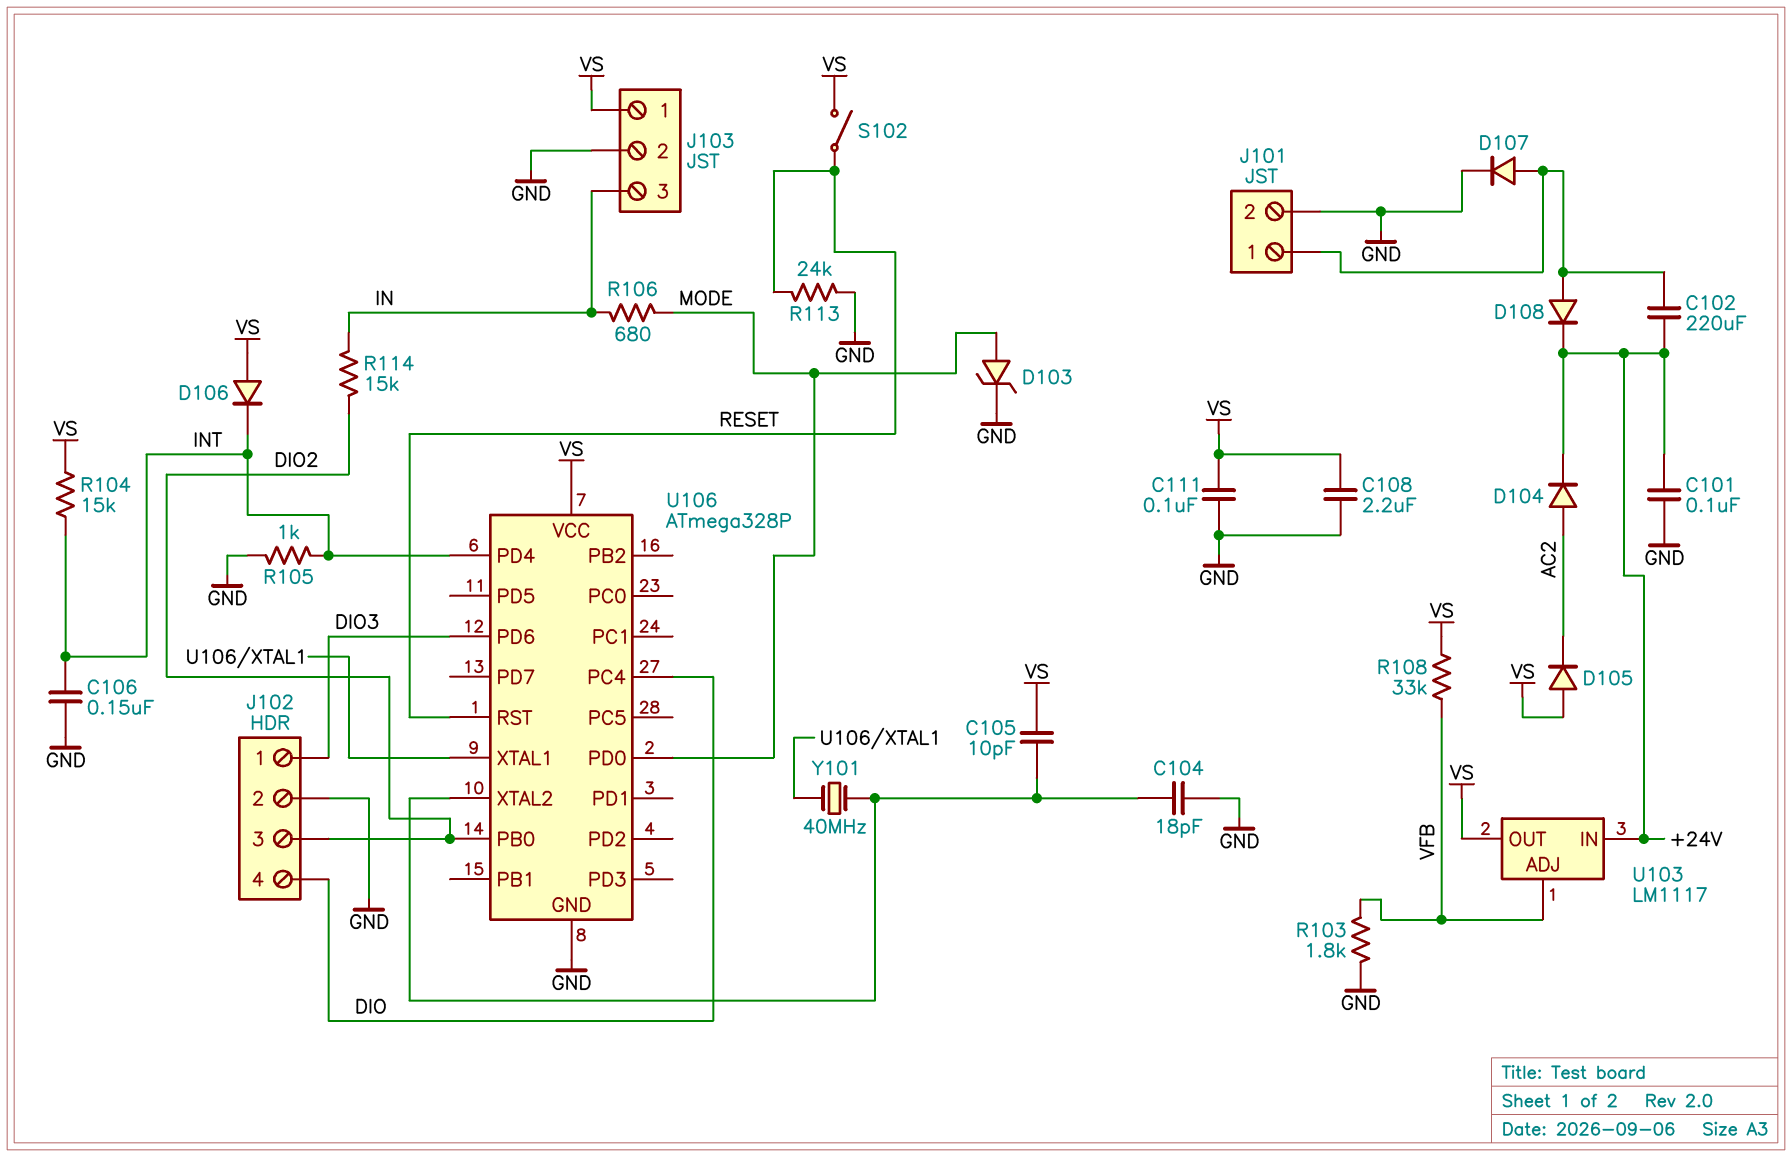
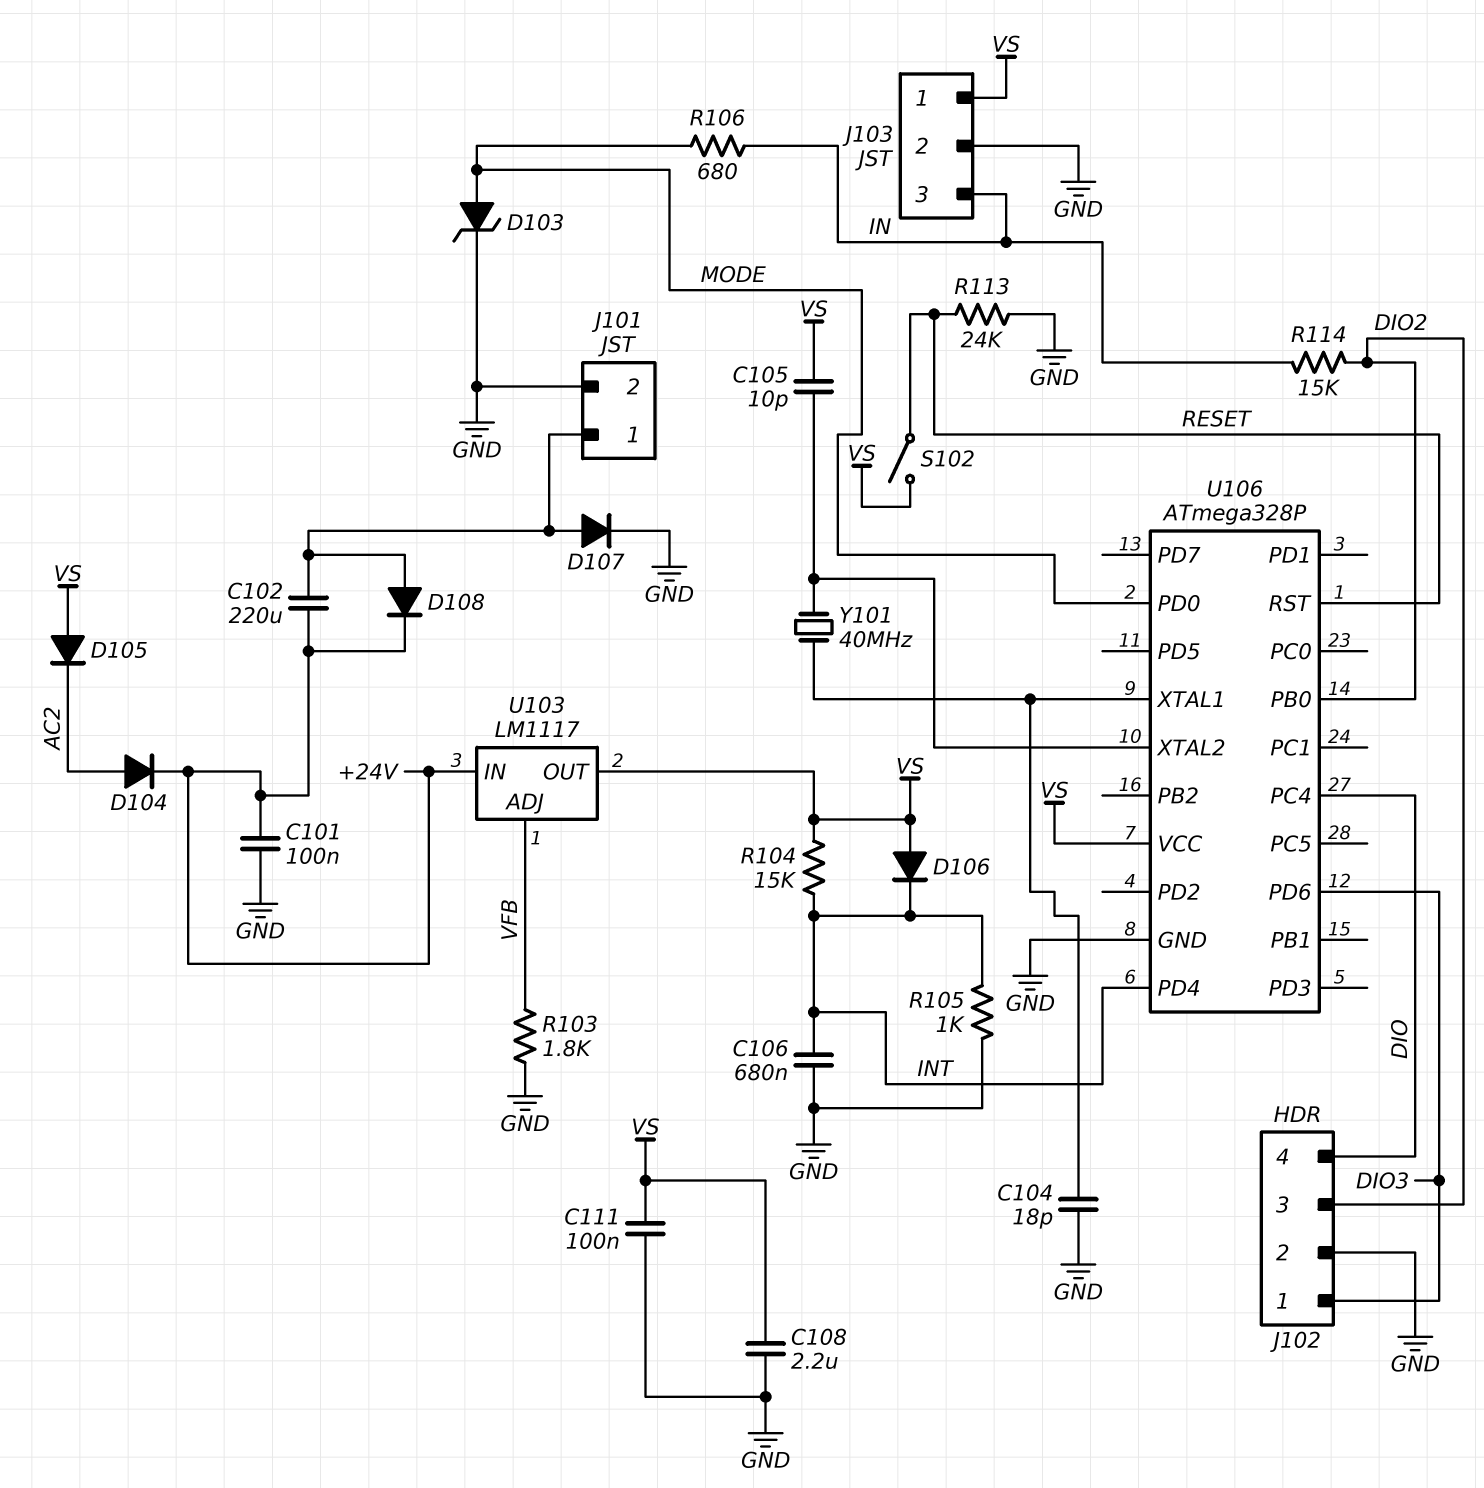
C104: 18pF (GND, U106/XTAL2) -> 18pF (GND, U106/XTAL1)
C106: 150nF (GND, INT) -> 680nF (GND, INT)
R108: 33k (VFB, VS) -> none

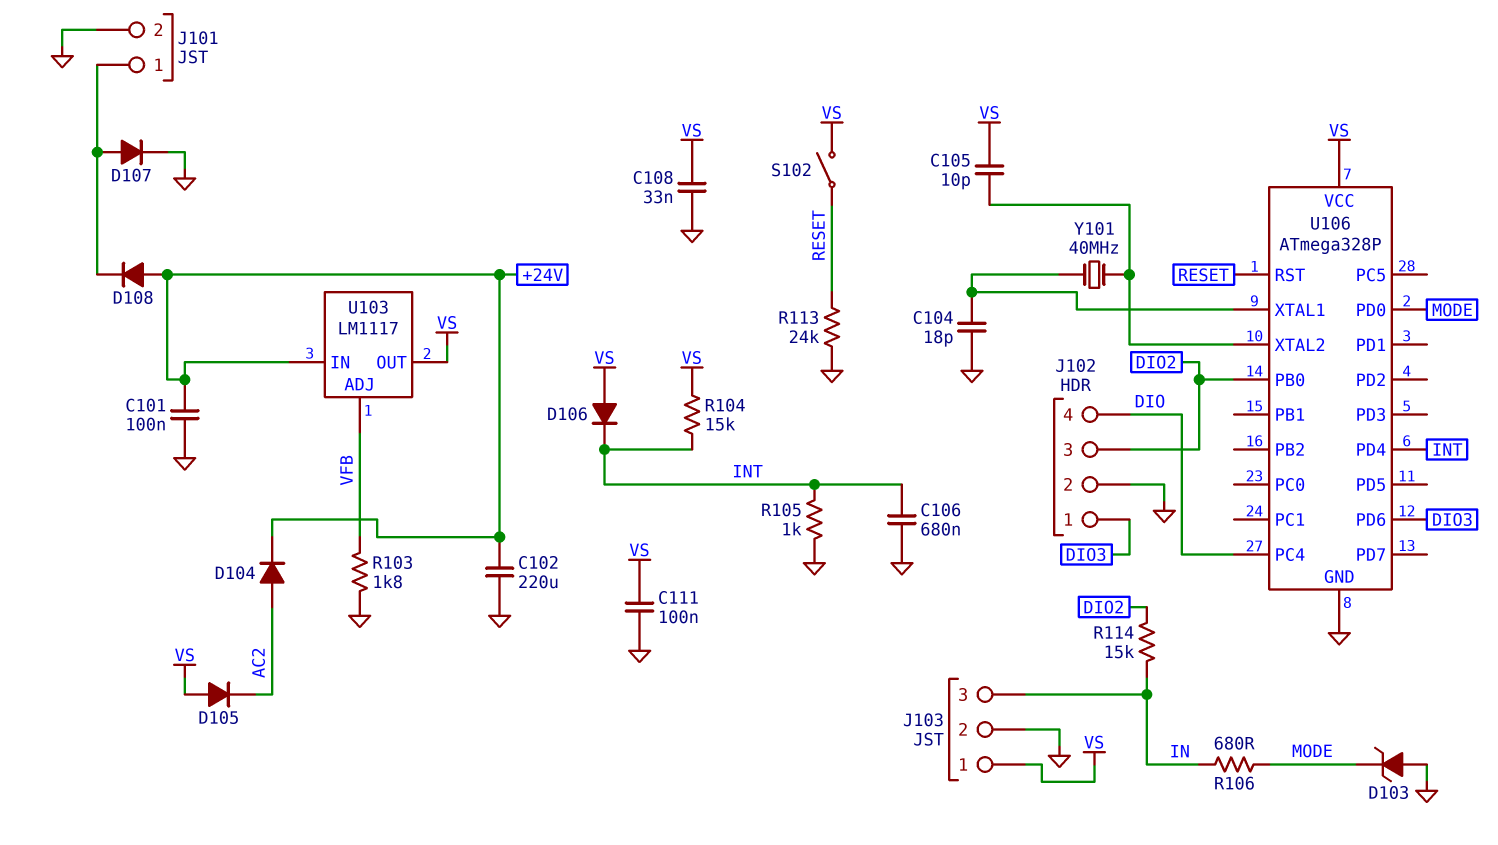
C102: 220uF (+24V, J101/1) -> 220uF (+24V, GND)
C108: 2.2uF (GND, VS) -> 33nF (GND, VS)
D103: zener (A MODE, K GND) -> zener (A GND, K MODE)
D108: diode (A J101/1, K +24V) -> diode (A +24V, K J101/1)

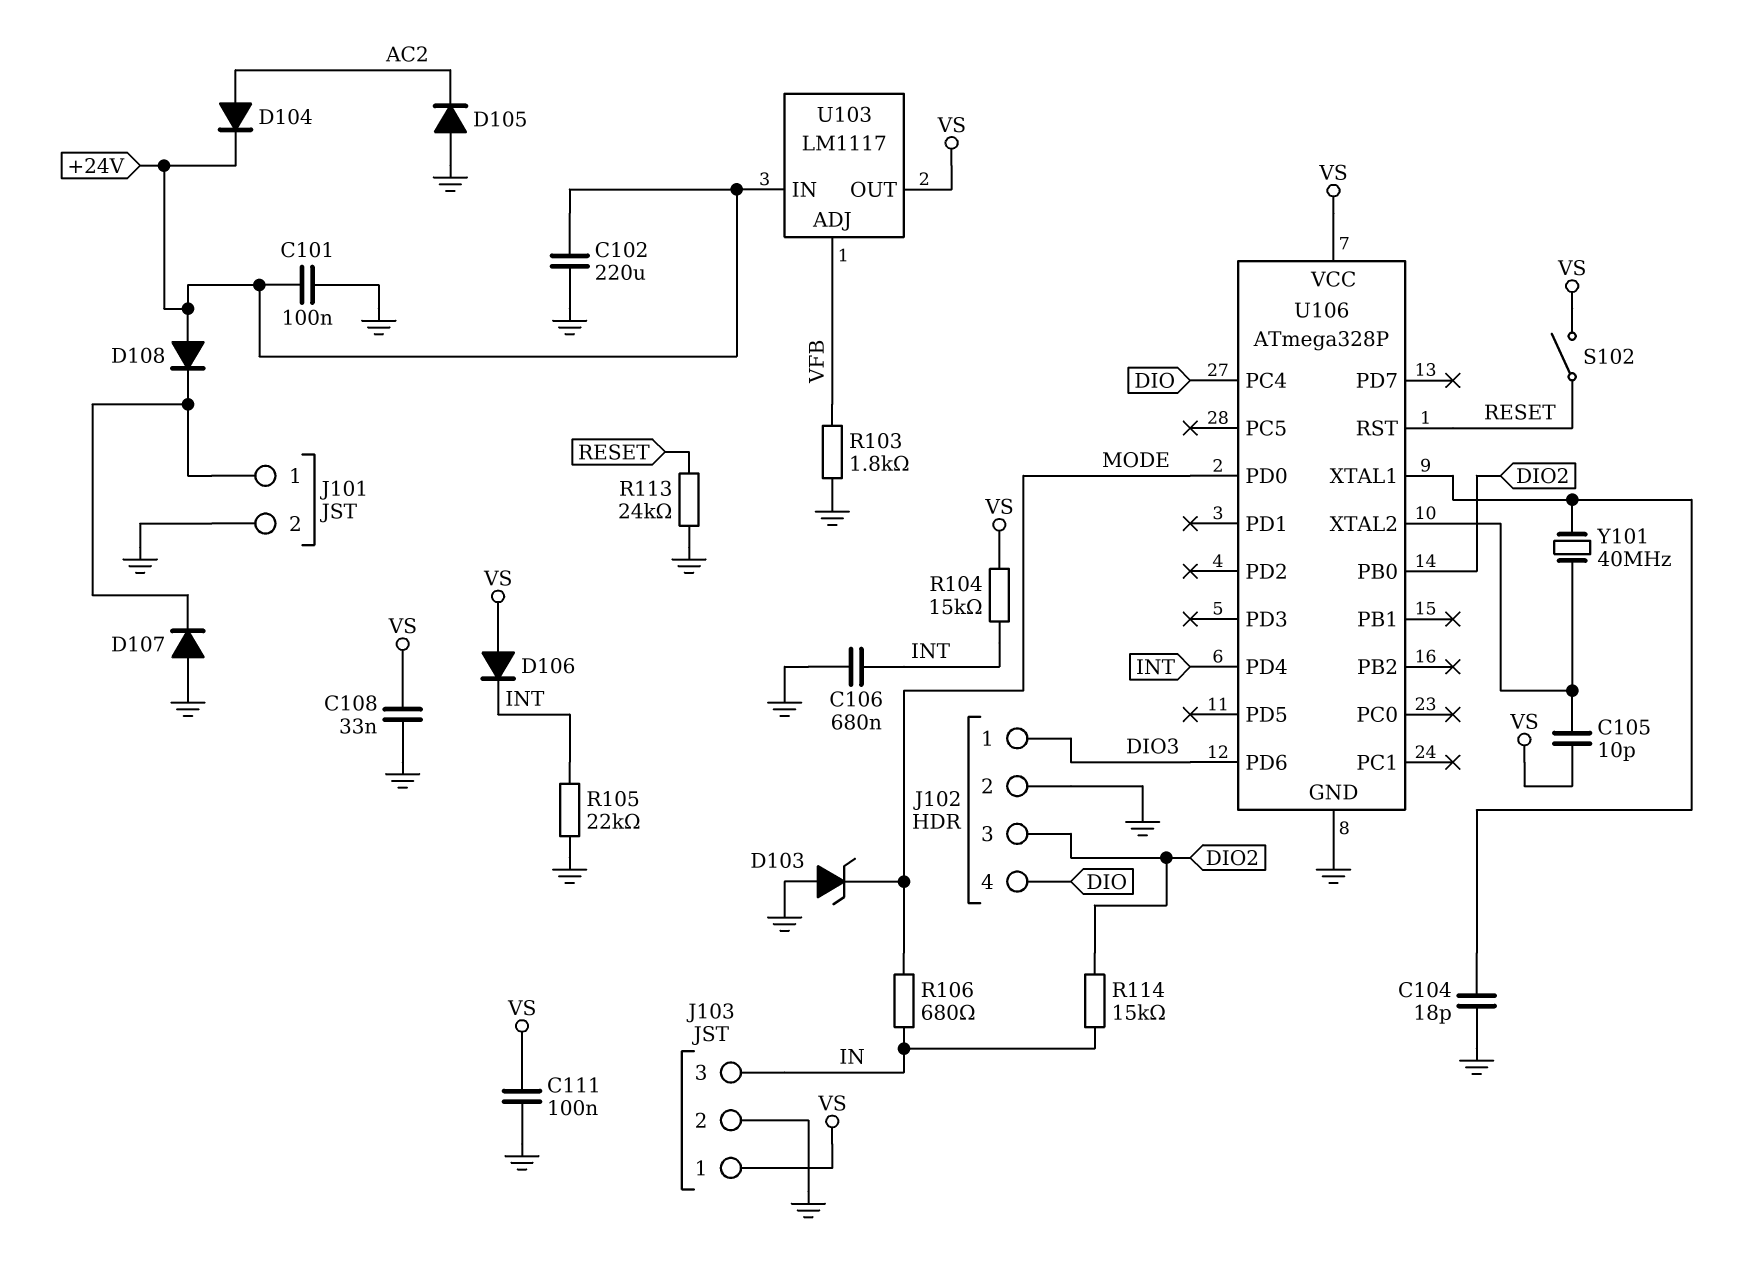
D105: diode (A VS, K AC2) -> diode (A GND, K AC2)
D107: diode (A J101/1, K GND) -> diode (A GND, K J101/1)
R105: 1k (GND, INT) -> 22k (GND, INT)

